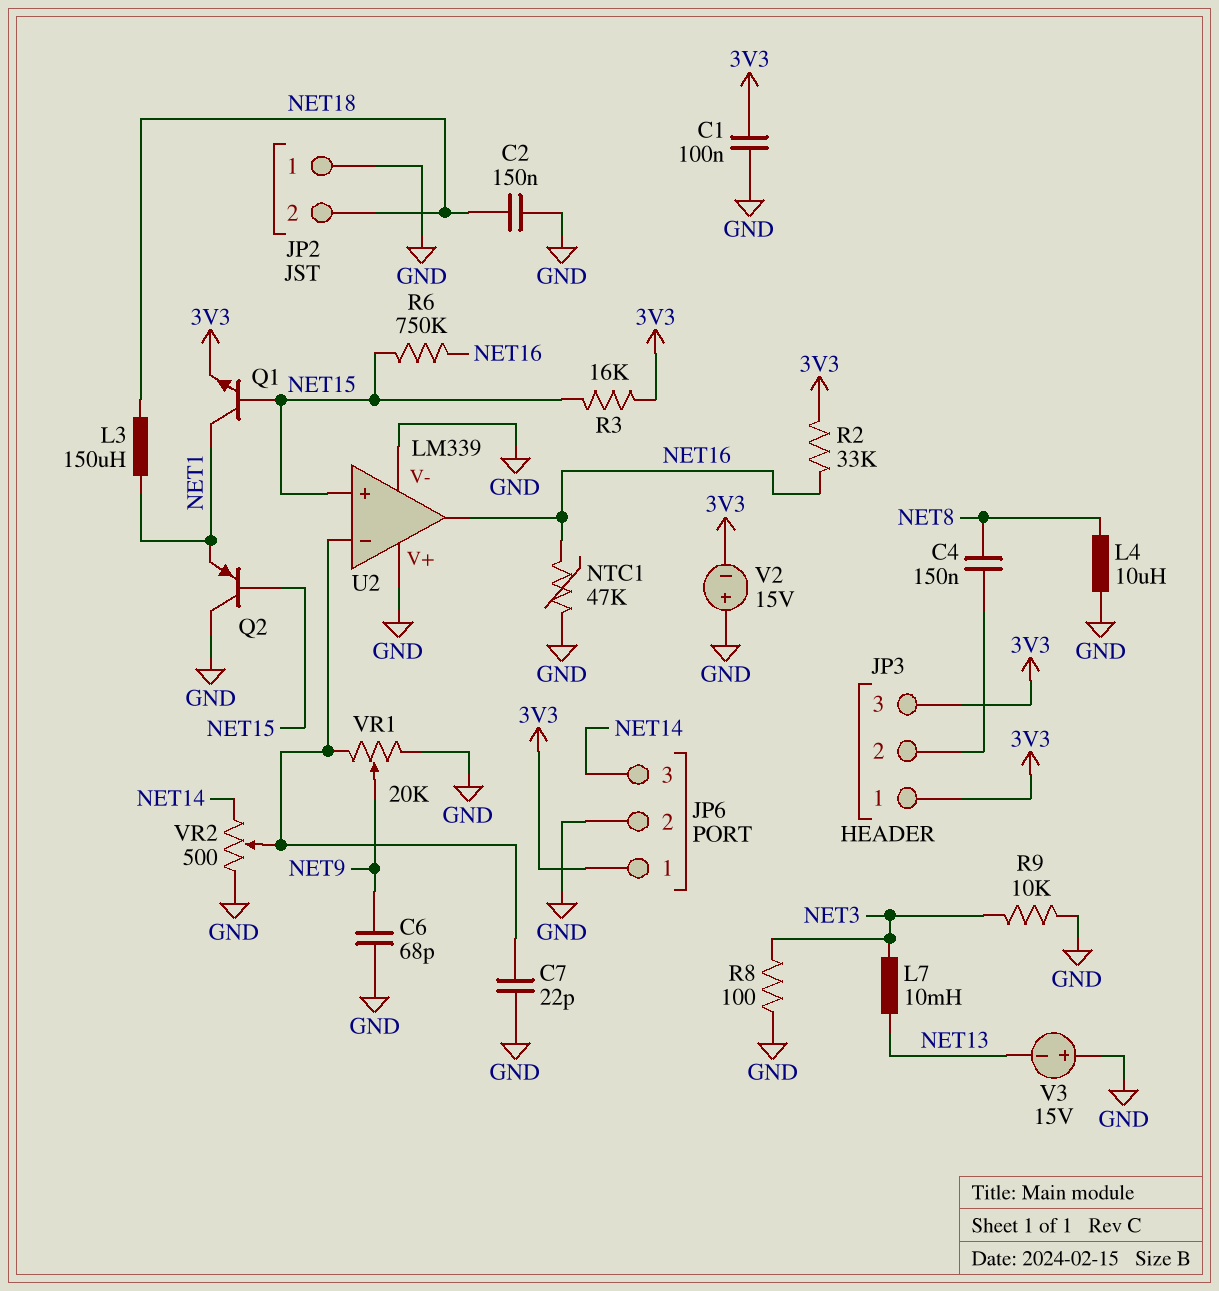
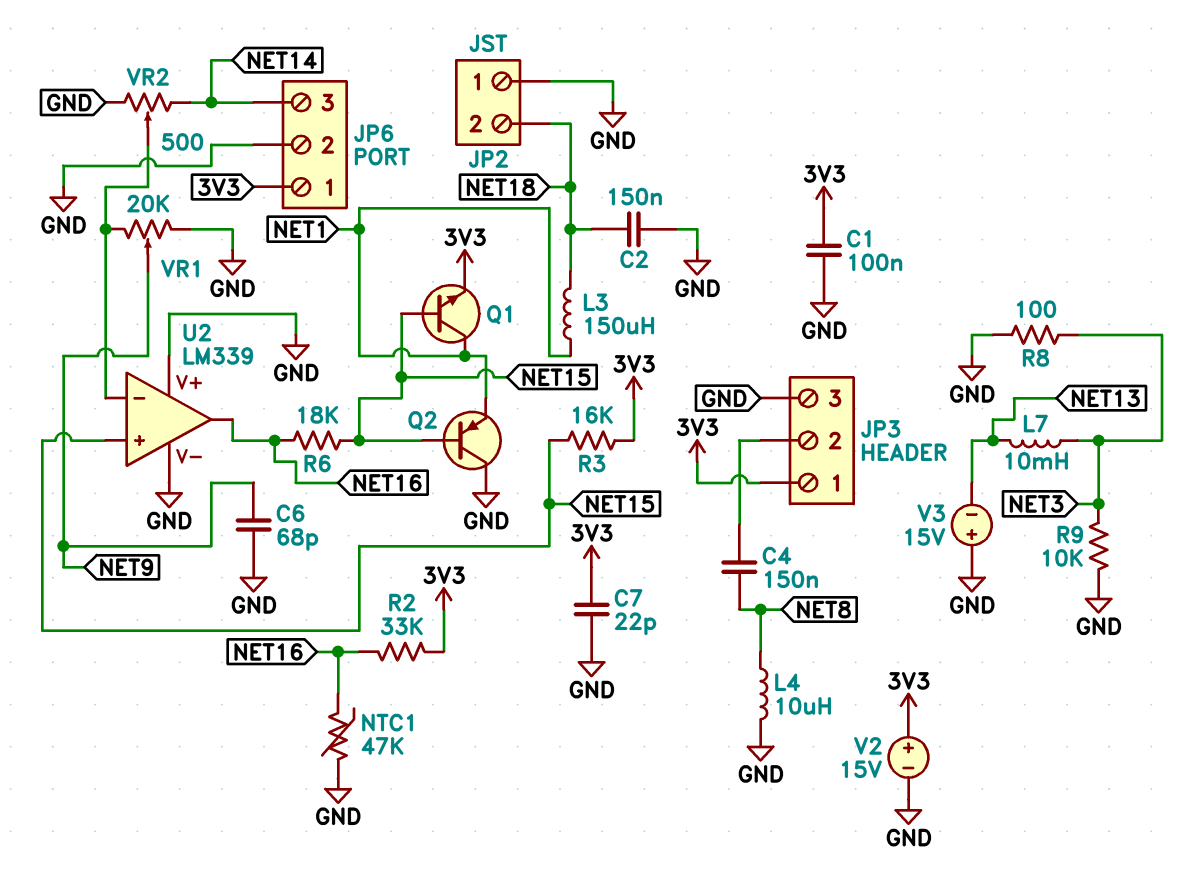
C7: 22pF (GND, U2/in-) -> 22pF (3V3, GND)
JP3 pin 3: 3V3 -> GND
R6: 750k (NET15, NET16) -> 18k (NET15, NET16)
V2: 15V (plus GND, minus 3V3) -> 15V (plus 3V3, minus GND)

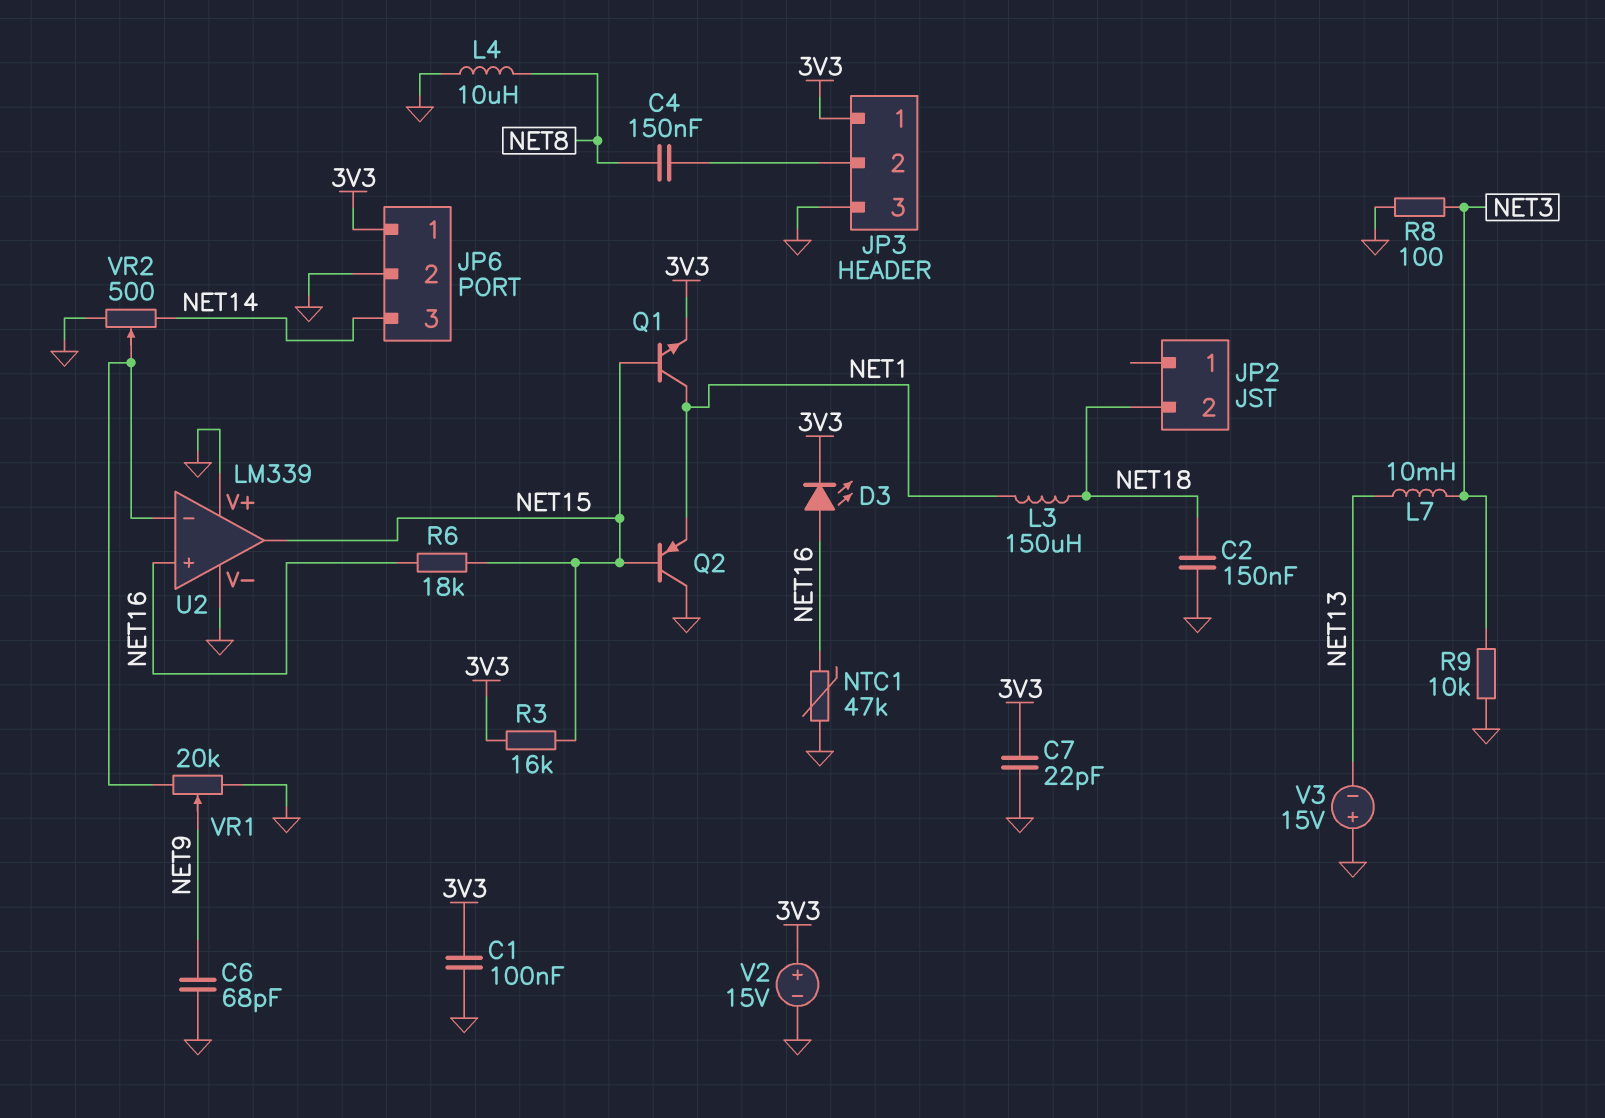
D3: none -> LED (A NET16, K 3V3)
JP2 pin 1: GND -> none
R2: 33k (3V3, NET16) -> none
U2 pin in+: NET15 -> NET16
U2 pin out: NET16 -> NET15

